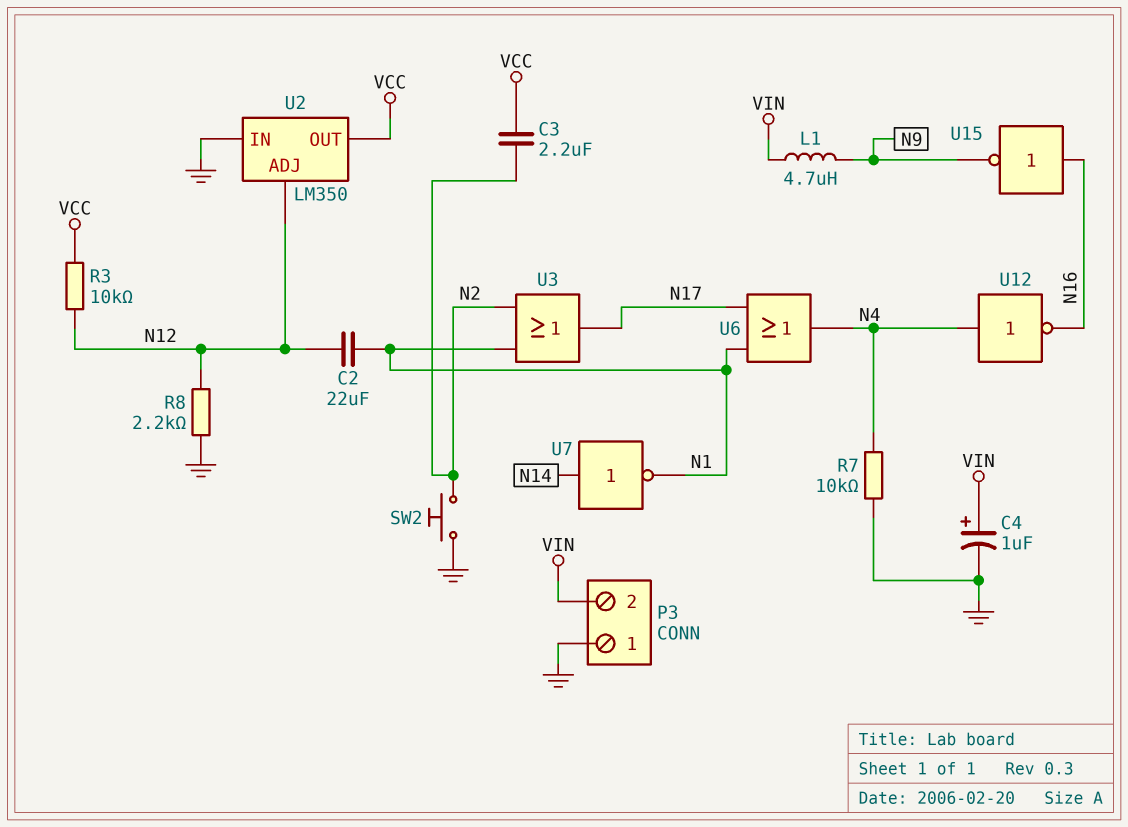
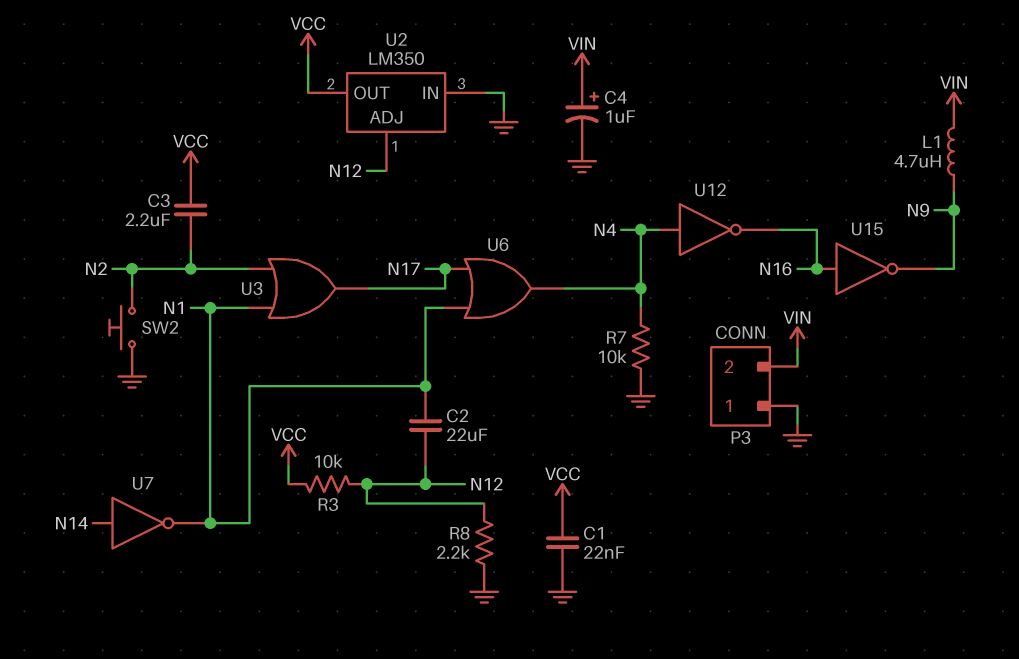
C1: none -> 22nF (GND, VCC)

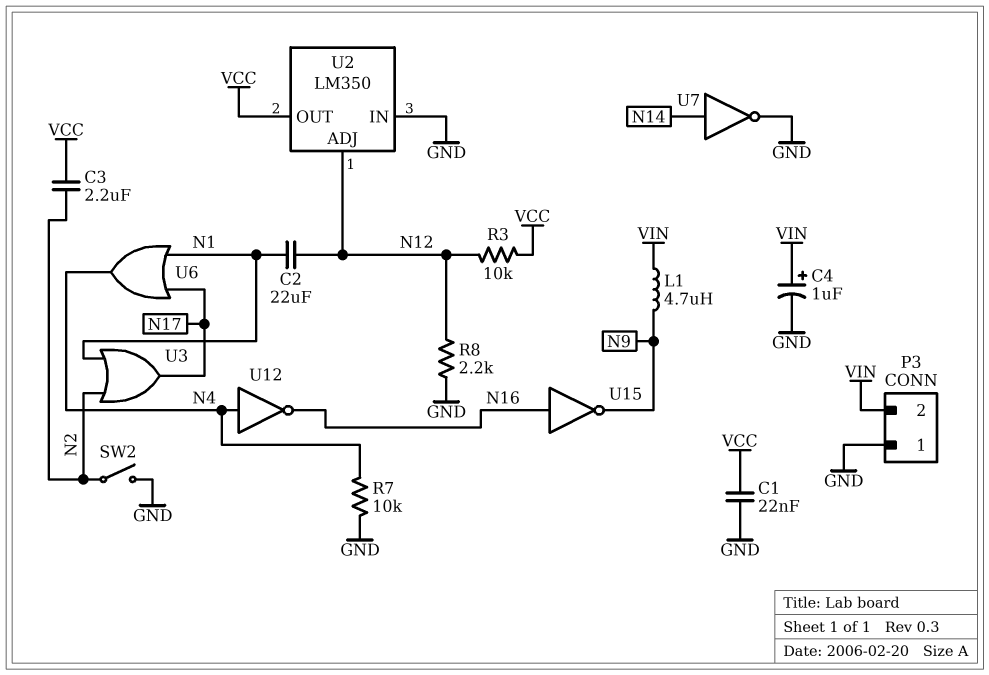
SW2: button (GND, N2) -> switch (GND, N2)
U7: NOT (in N14, out N1) -> NOT (in N14, out GND)

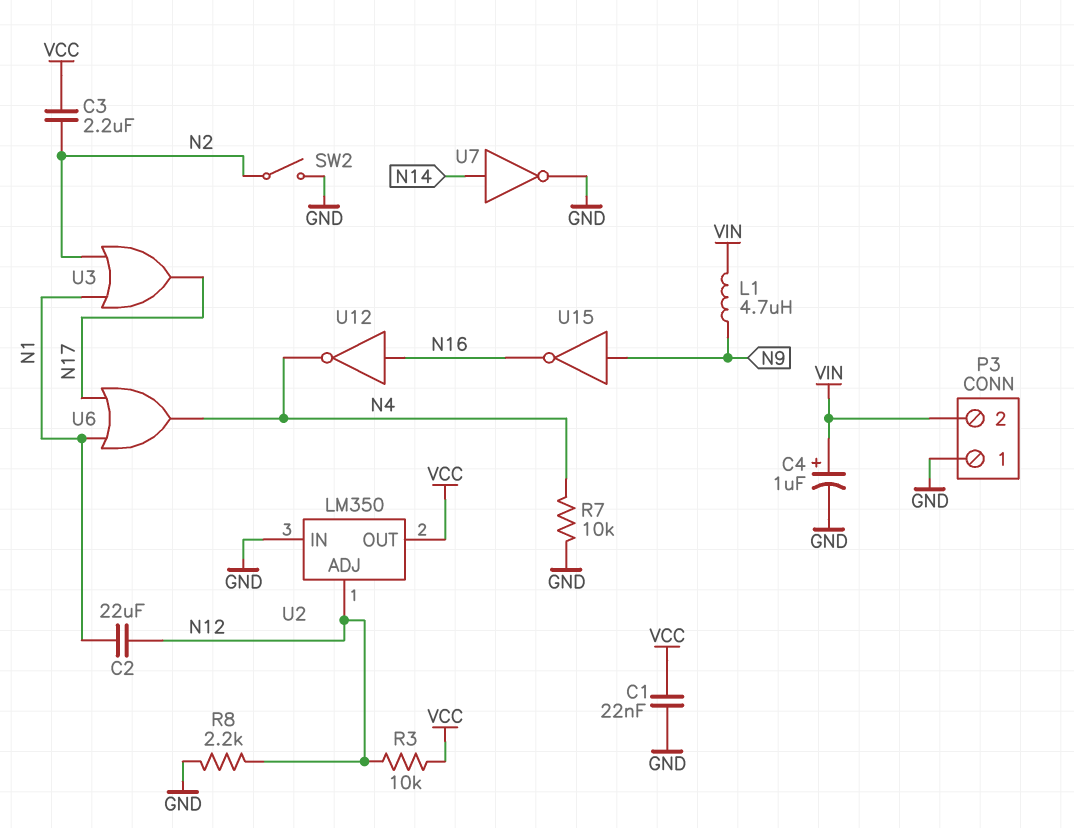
U12: NOT (in N4, out N16) -> NOT (in N16, out N4)
U15: NOT (in N16, out N9) -> NOT (in N9, out N16)

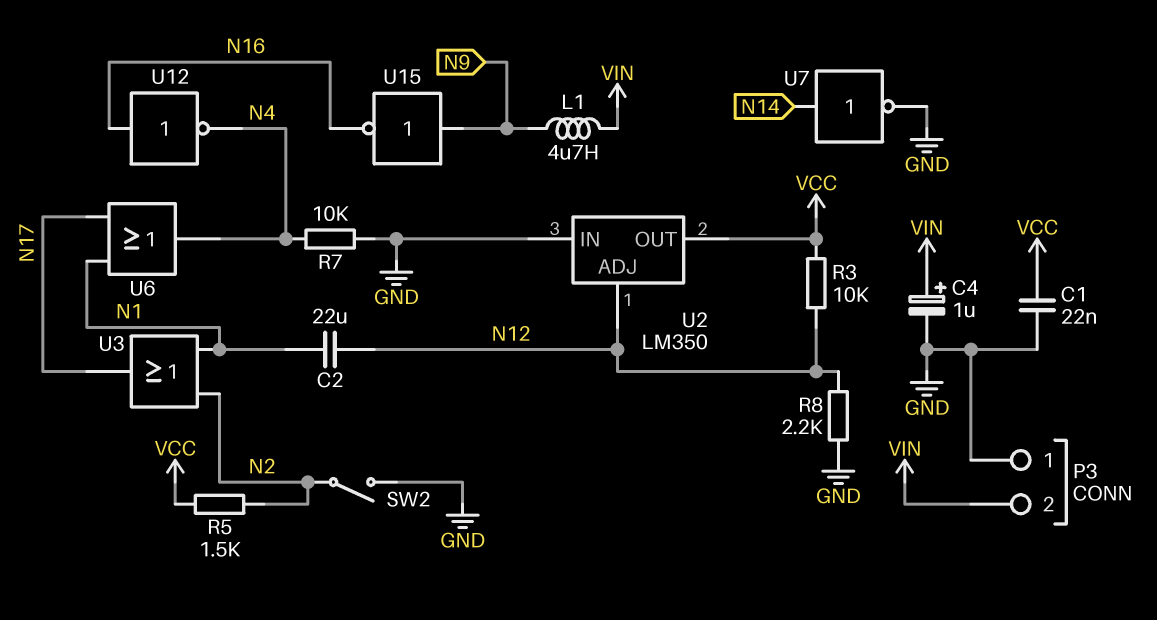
C3: 2.2uF (N2, VCC) -> none
R5: none -> 1.5k (N2, VCC)

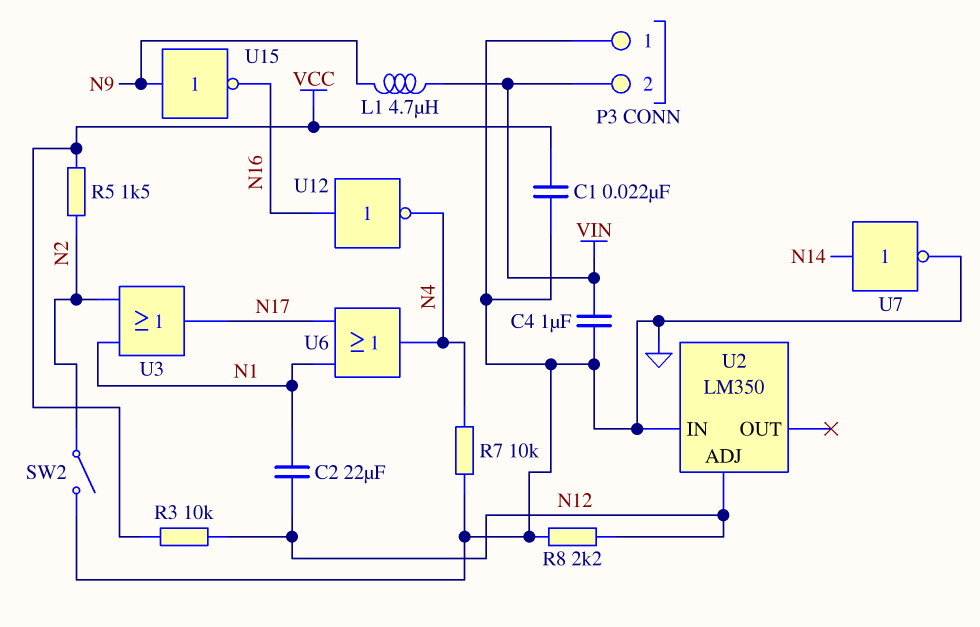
C4: 1uF (plus VIN, minus GND) -> 1uF (GND, VIN)
U2 pin OUT: VCC -> none

